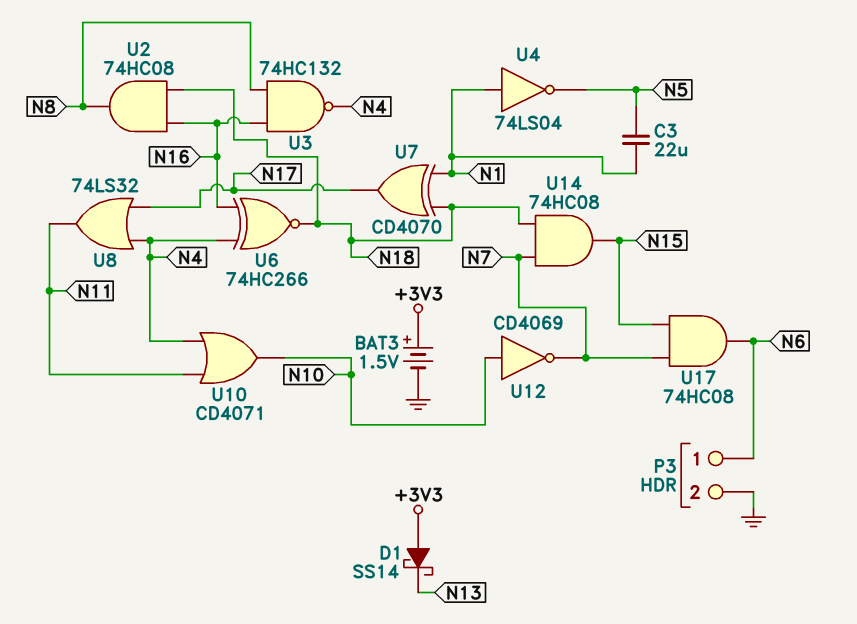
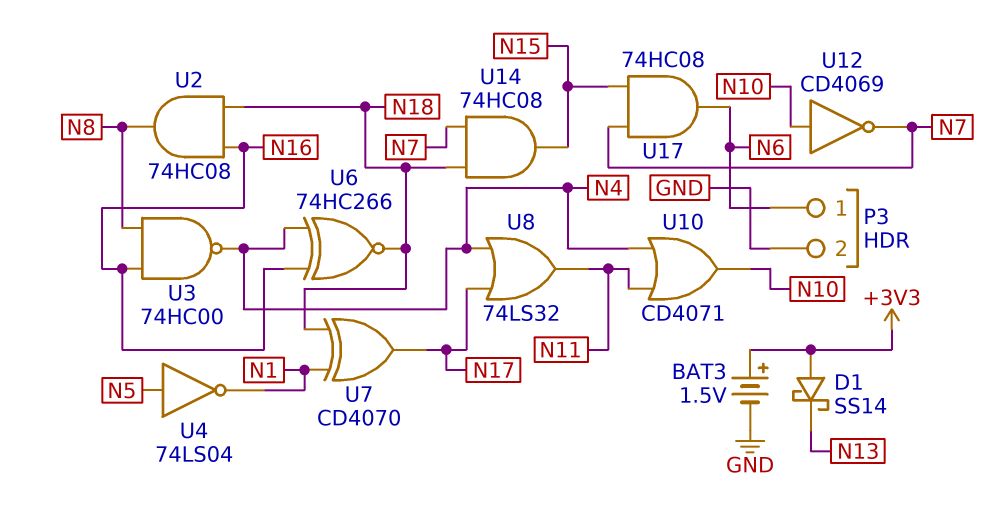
C3: 22uF (N1, N5) -> none
U3: NAND 74HC132 (in N8, in N16, out N4) -> NAND 74HC00 (in N8, in N16, out N4)
U4: NOT 74LS04 (in N1, out N5) -> NOT 74LS04 (in N5, out N1)

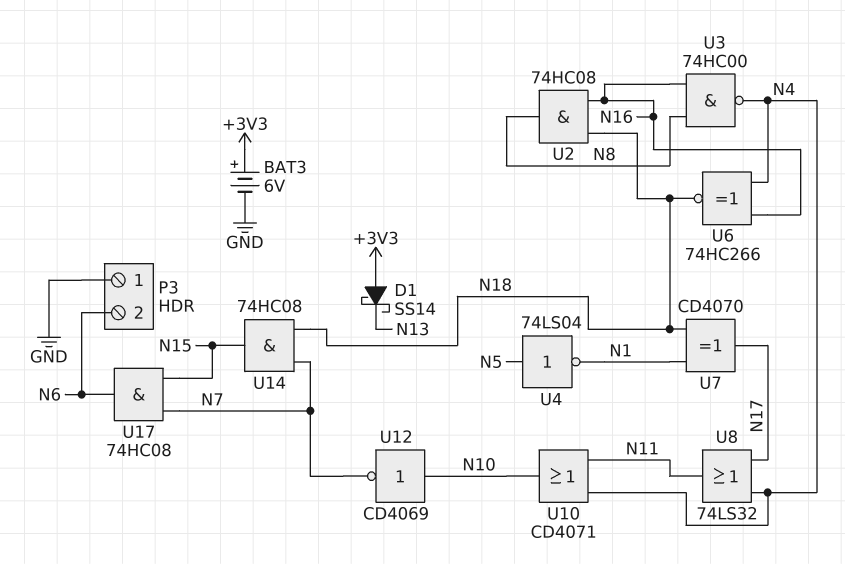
BAT3: 1.5V (plus +3V3, minus GND) -> 6V (plus +3V3, minus GND)
P3 pin 1: N6 -> GND
P3 pin 2: GND -> N6

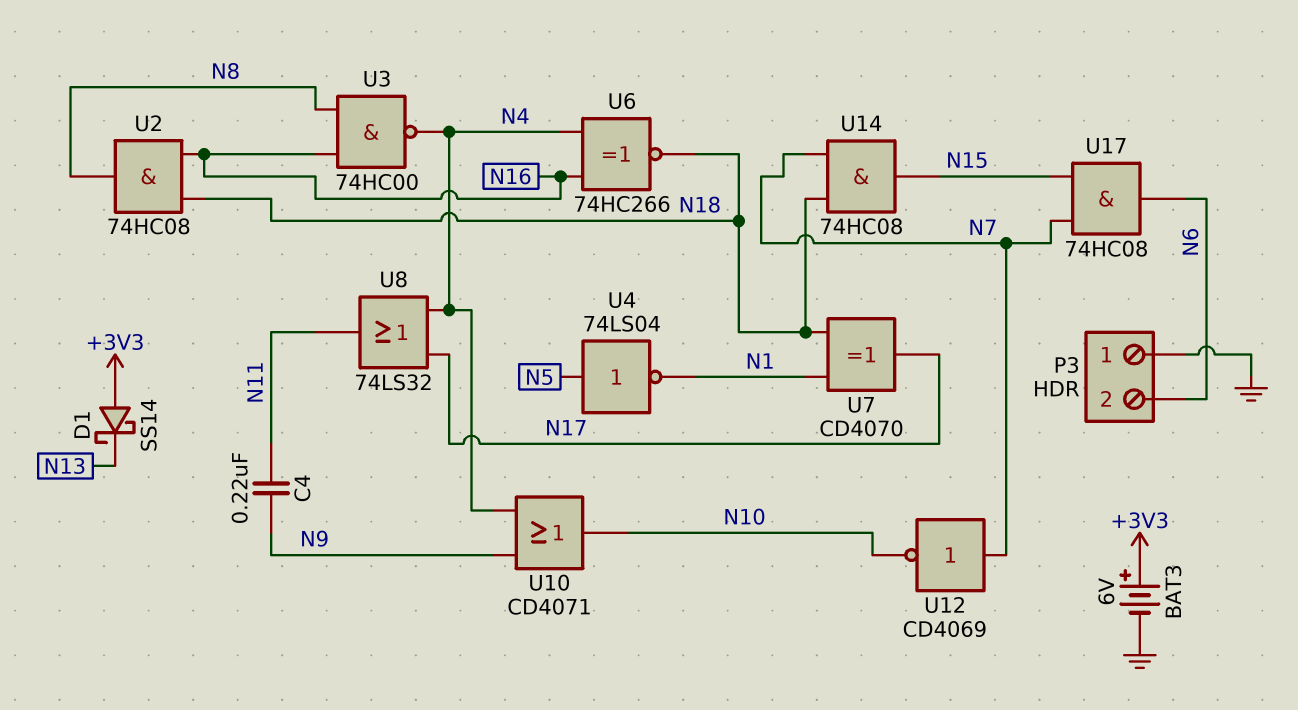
C4: none -> 220nF (N9, N11)
U10: OR CD4071 (in N4, in N11, out N10) -> OR CD4071 (in N4, in N9, out N10)
U12: NOT CD4069 (in N10, out N7) -> NOT CD4069 (in N7, out N10)

